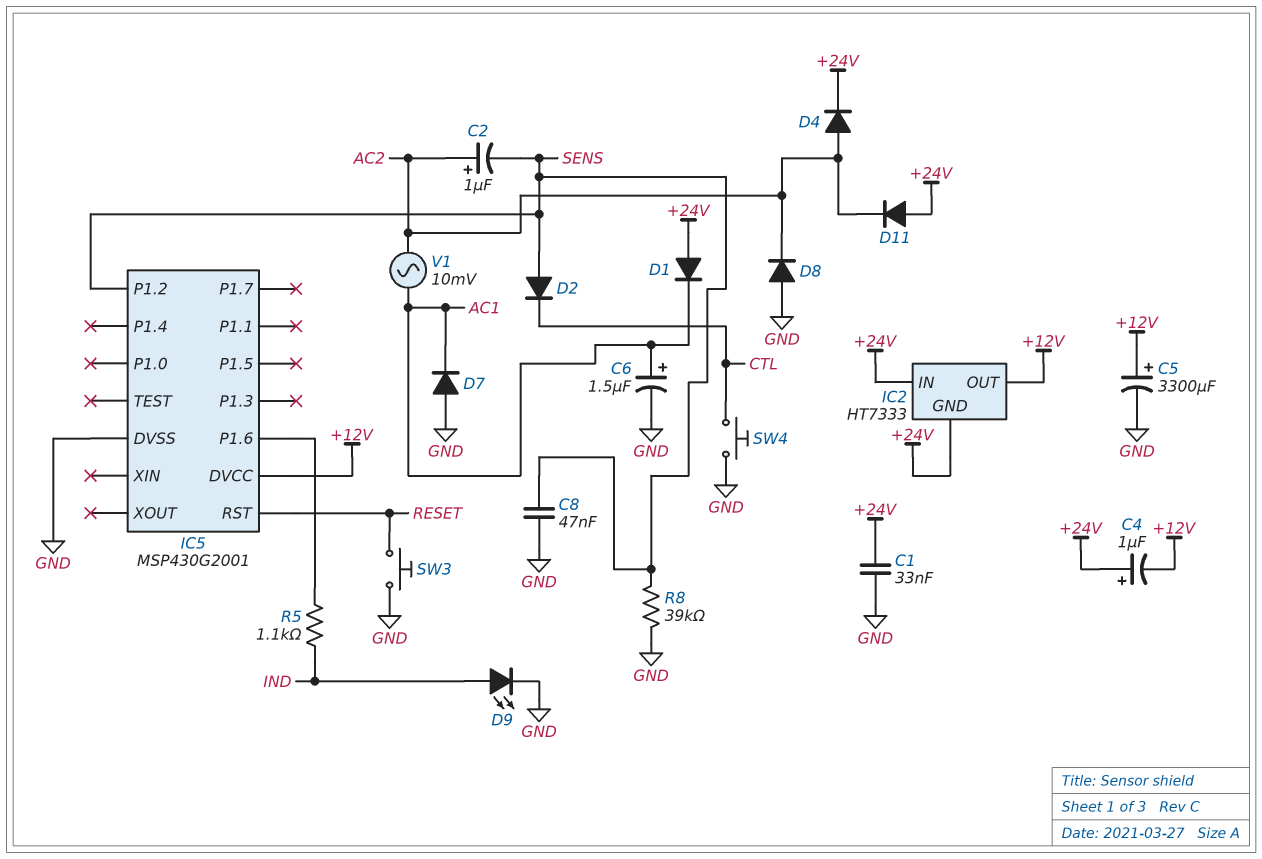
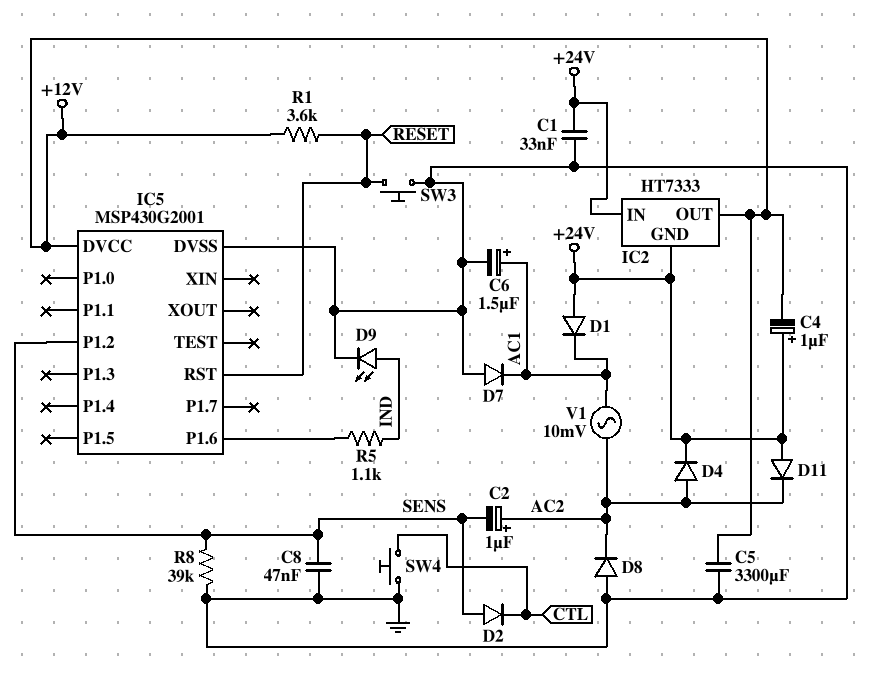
C5: 3300uF (plus +12V, minus GND) -> 3300uF (+12V, GND)
R1: none -> 3.6k (+12V, RESET)

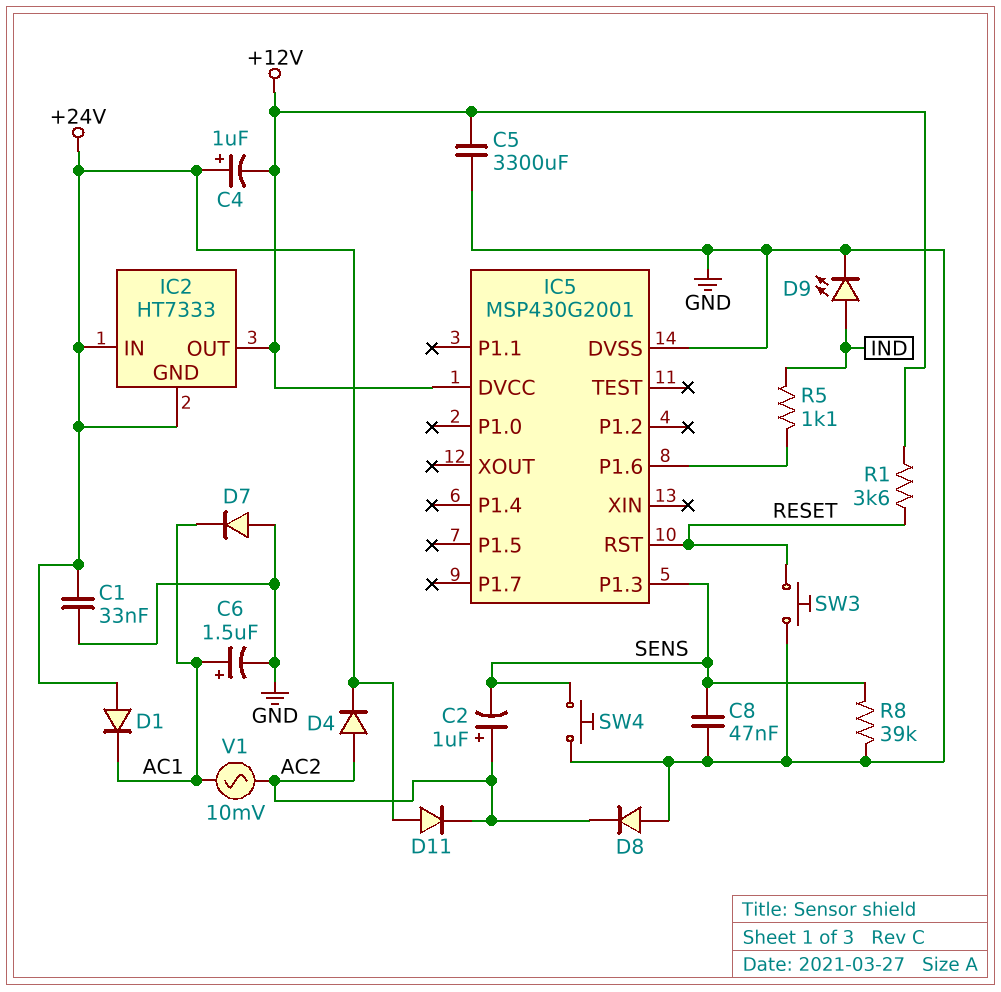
D2: diode (A SENS, K CTL) -> none
IC5 pin P1.2: SENS -> none
IC5 pin P1.3: none -> SENS
SW4: button (CTL, GND) -> button (GND, SENS)

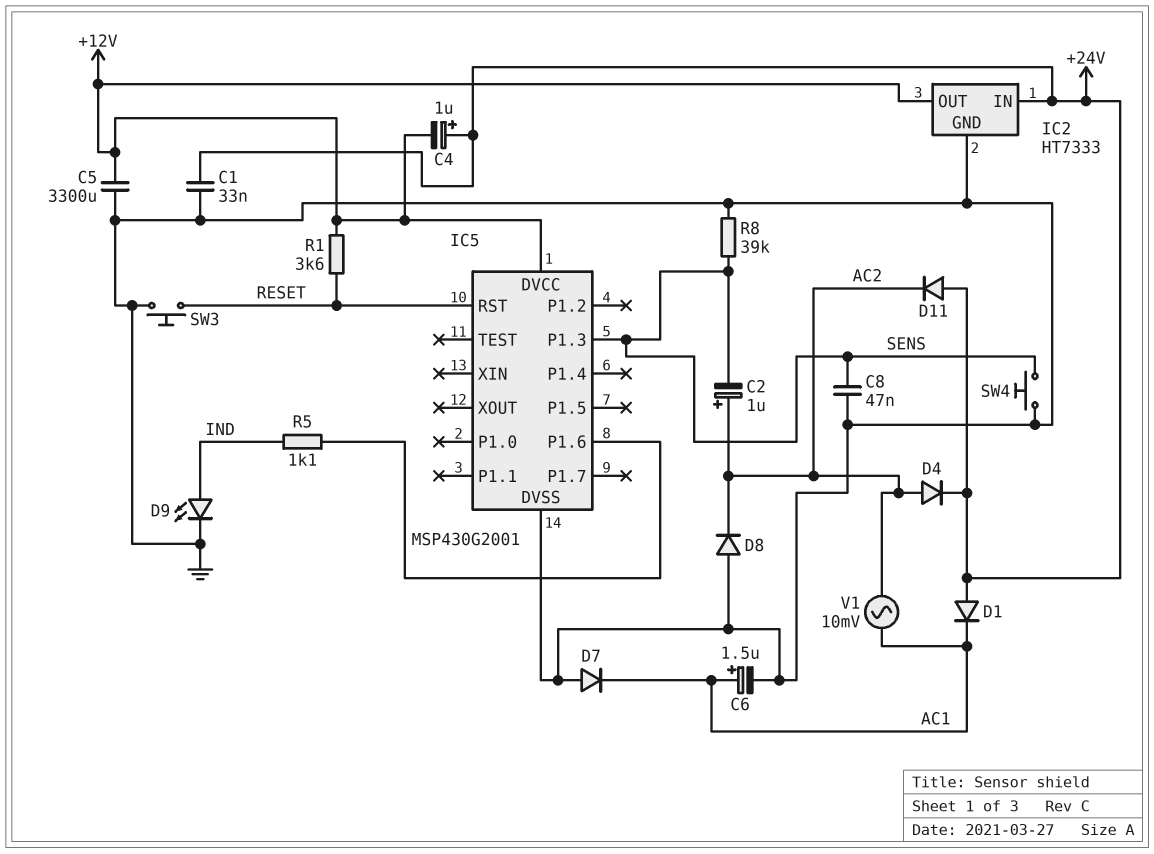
IC2 pin GND: +24V -> GND

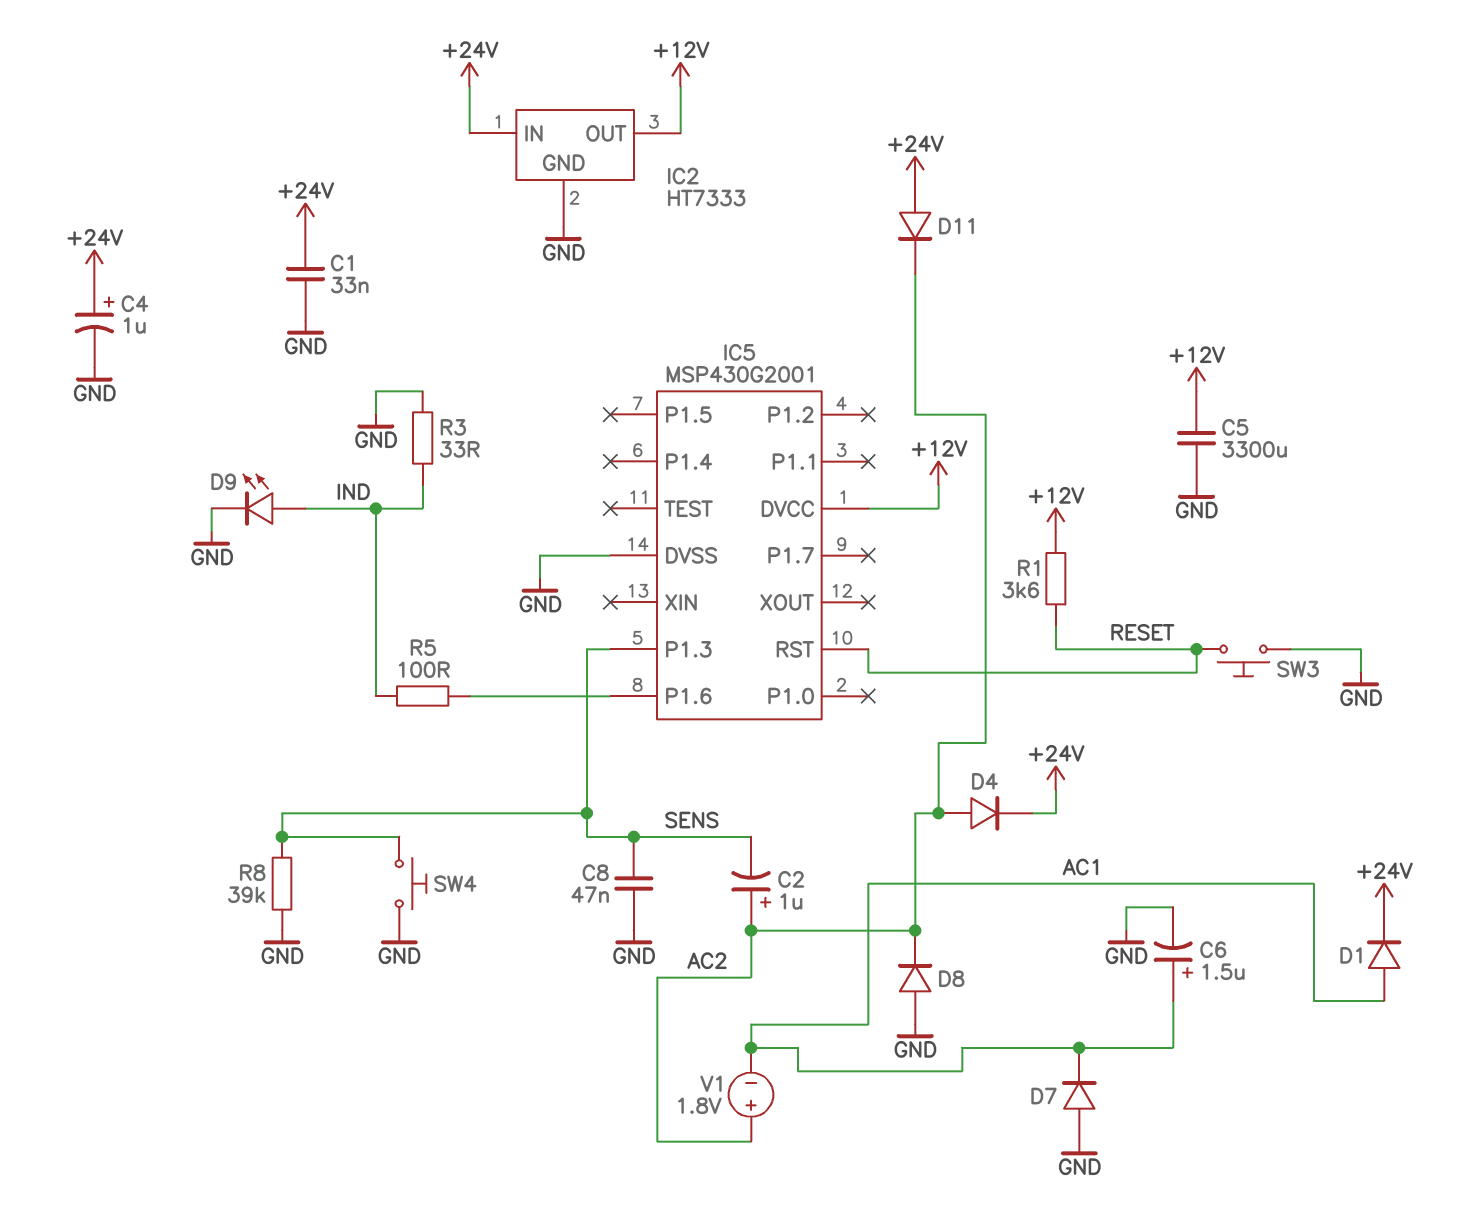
C4: 1uF (plus +24V, minus +12V) -> 1uF (plus +24V, minus GND)
D1: diode (A +24V, K AC1) -> diode (A AC1, K +24V)
R3: none -> 33 (GND, IND)
R5: 1.1k (IC5/P1.6, IND) -> 100 (IC5/P1.6, IND)
V1: AC 10mV (AC1, AC2) -> 1.8V (plus AC2, minus AC1)

